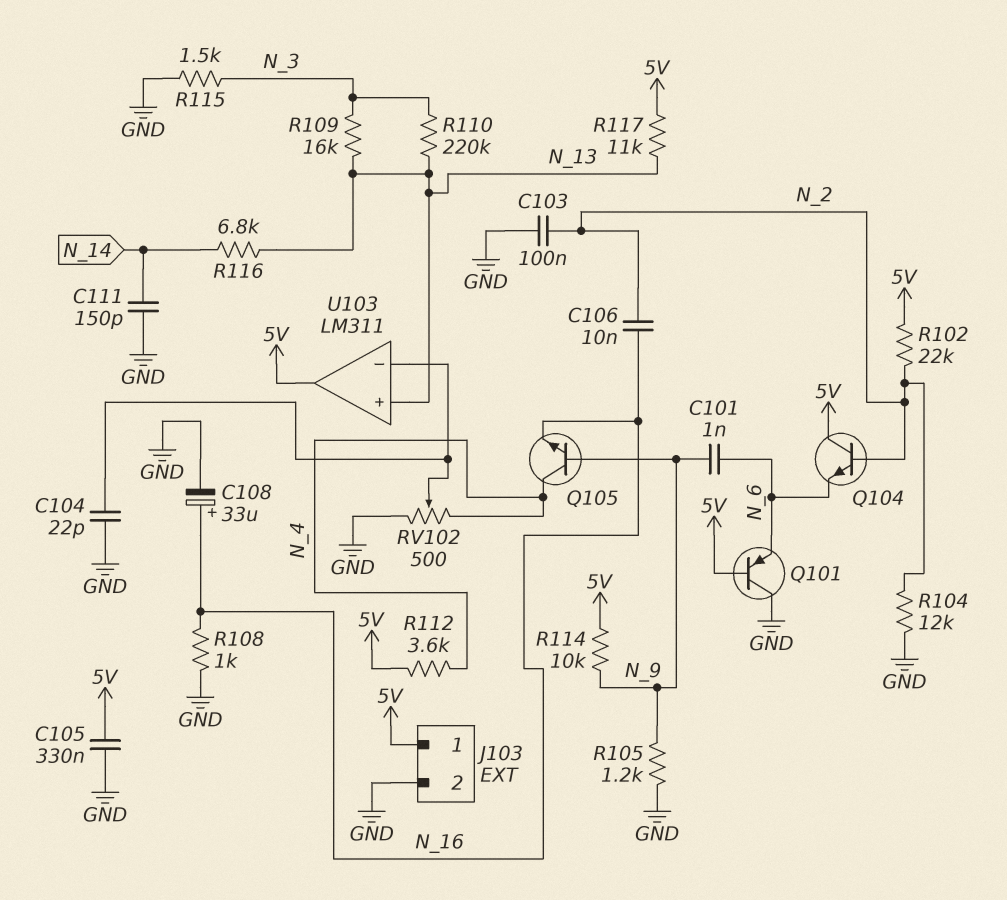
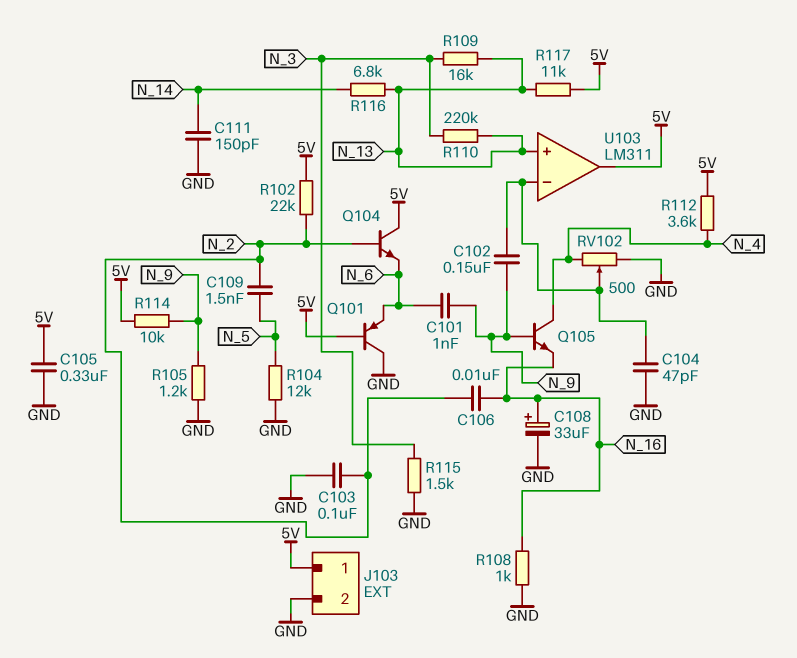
C102: none -> 150nF (N_9, U103/in-)
C104: 22pF (GND, U103/in-) -> 47pF (GND, U103/in-)
C109: none -> 1.5nF (N_2, N_5)
R104: 12k (GND, N_2) -> 12k (GND, N_5)

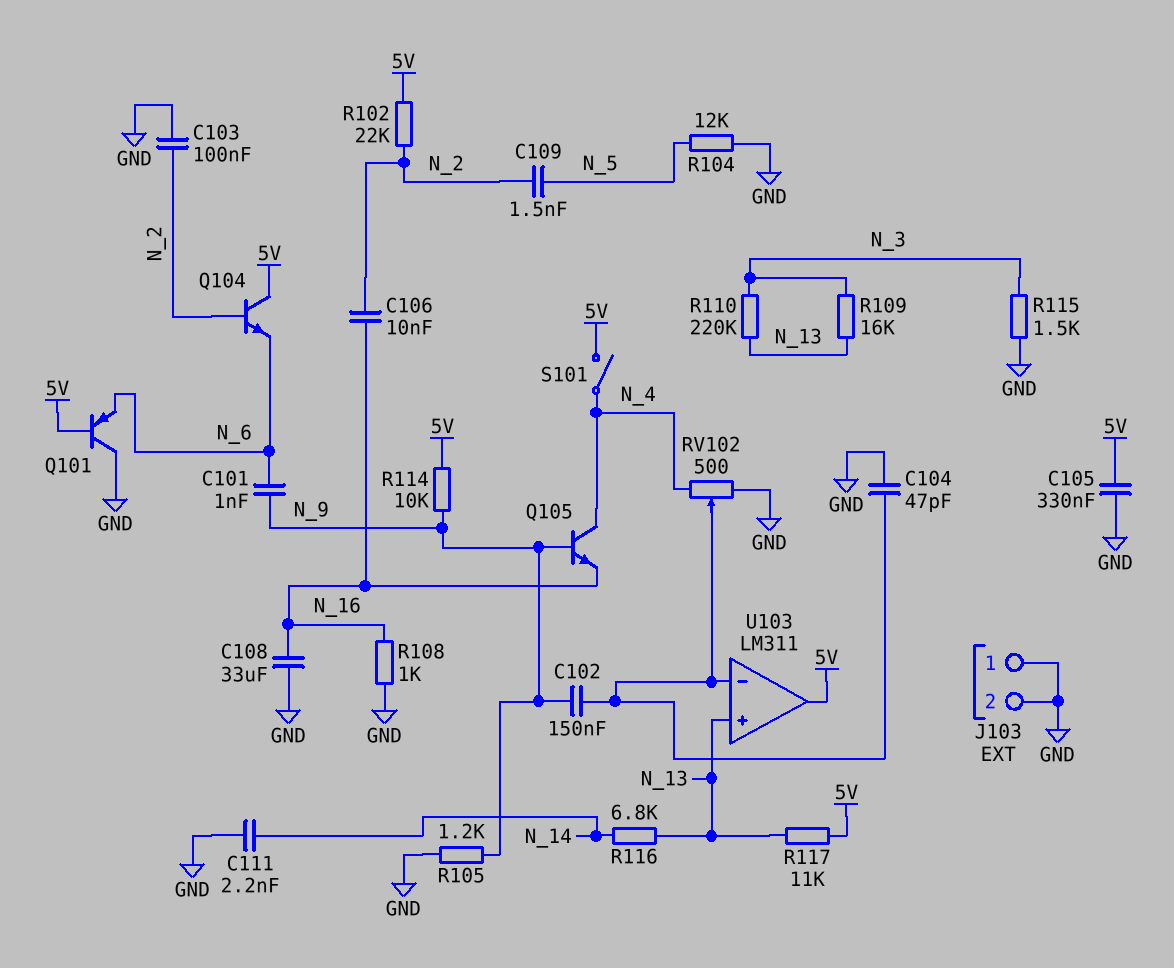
C108: 33uF (plus N_16, minus GND) -> 33uF (GND, N_16)
C111: 150pF (GND, N_14) -> 2.2nF (GND, N_14)
J103 pin 1: 5V -> GND
R112: 3.6k (5V, N_4) -> none
S101: none -> switch (5V, N_4)

